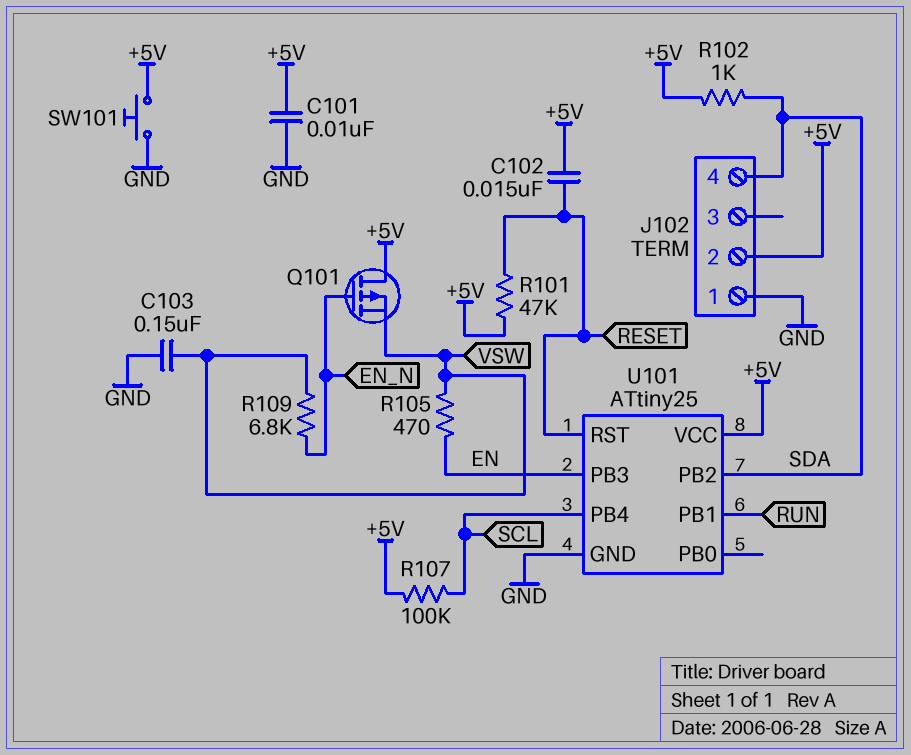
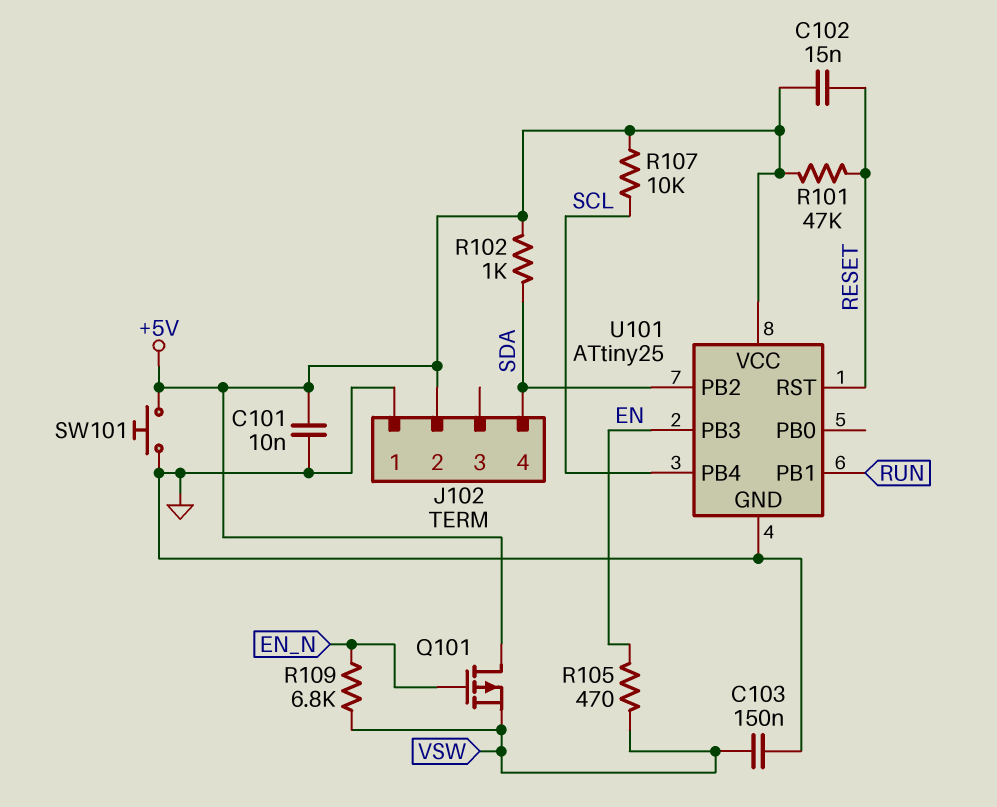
R107: 100k (+5V, SCL) -> 10k (+5V, SCL)

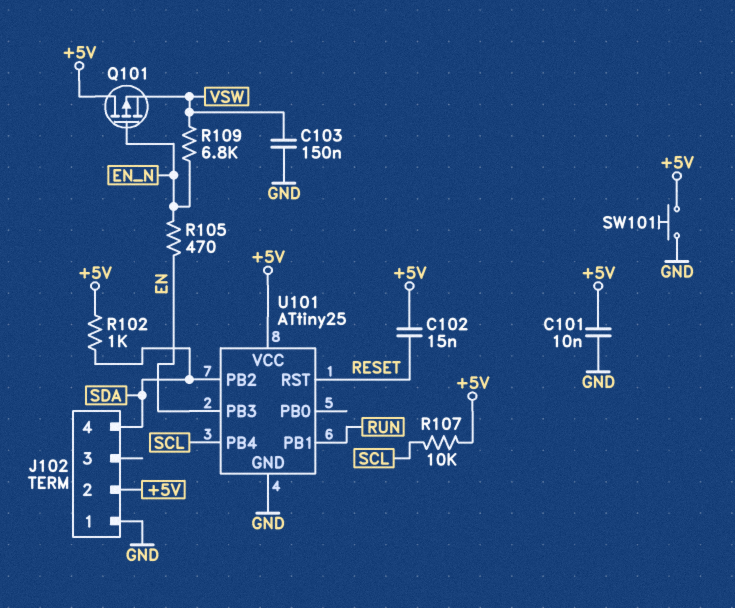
R101: 47k (+5V, RESET) -> none
R105: 470 (EN, VSW) -> 470 (EN, EN_N)

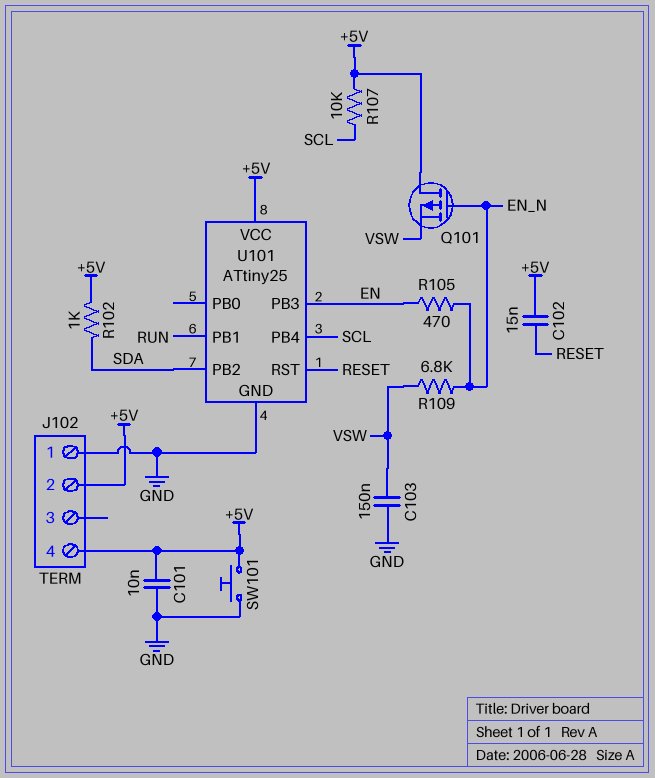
J102 pin 4: SDA -> +5V

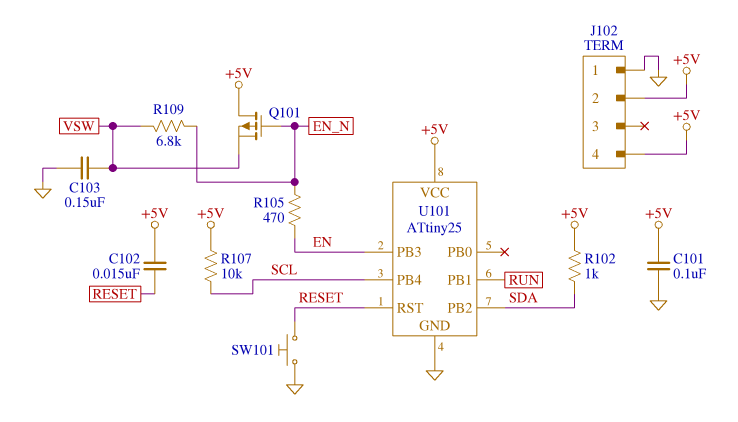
C101: 10nF (+5V, GND) -> 100nF (+5V, GND)
SW101: button (+5V, GND) -> button (GND, RESET)

